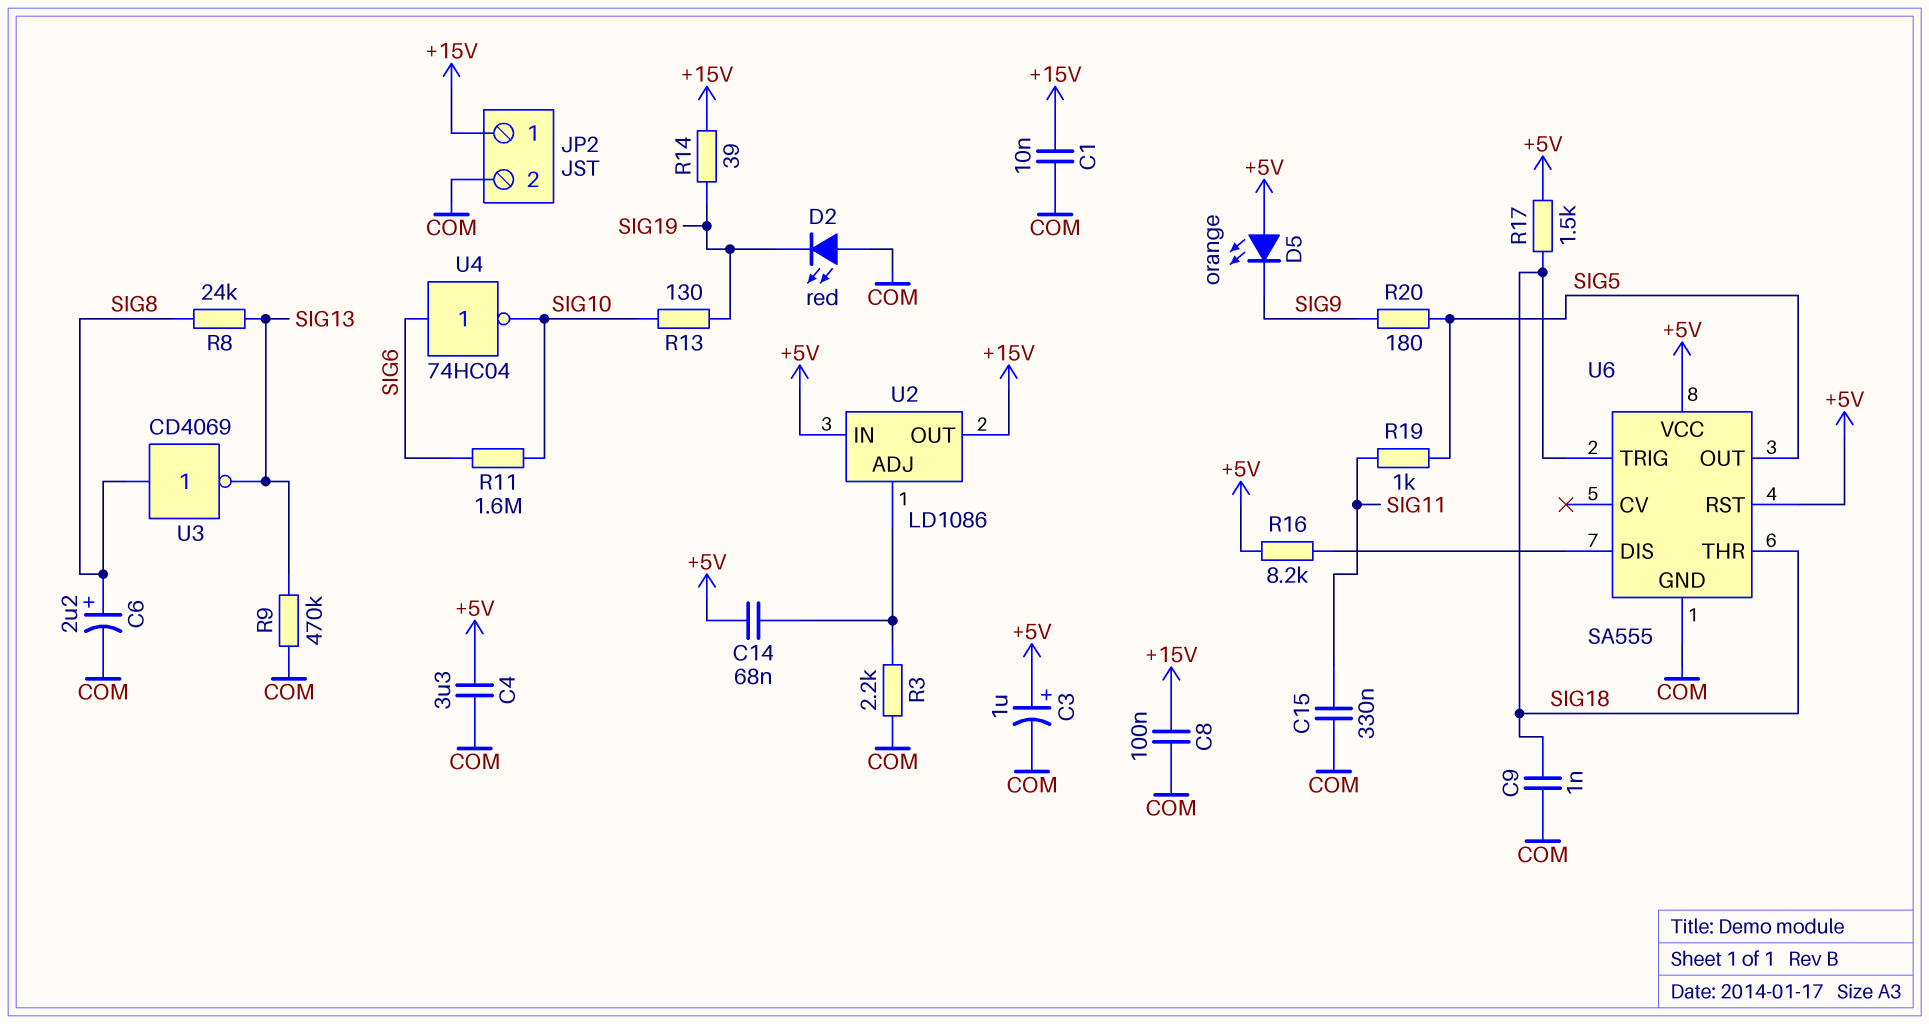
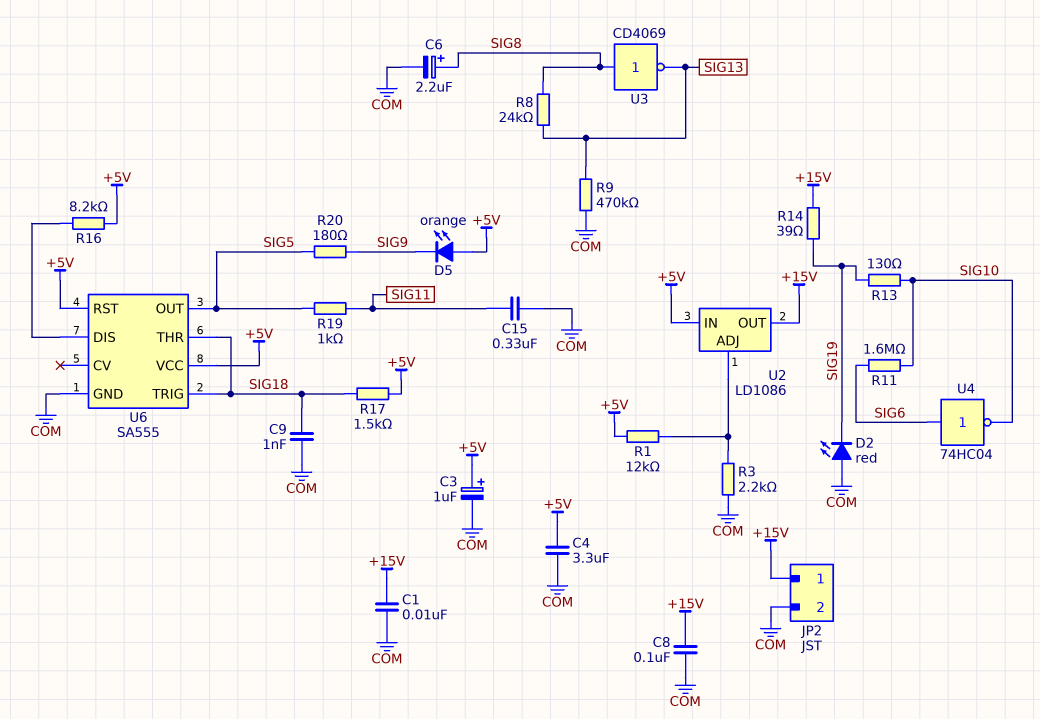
C14: 68nF (+5V, U2/ADJ) -> none
R1: none -> 12k (+5V, U2/ADJ)

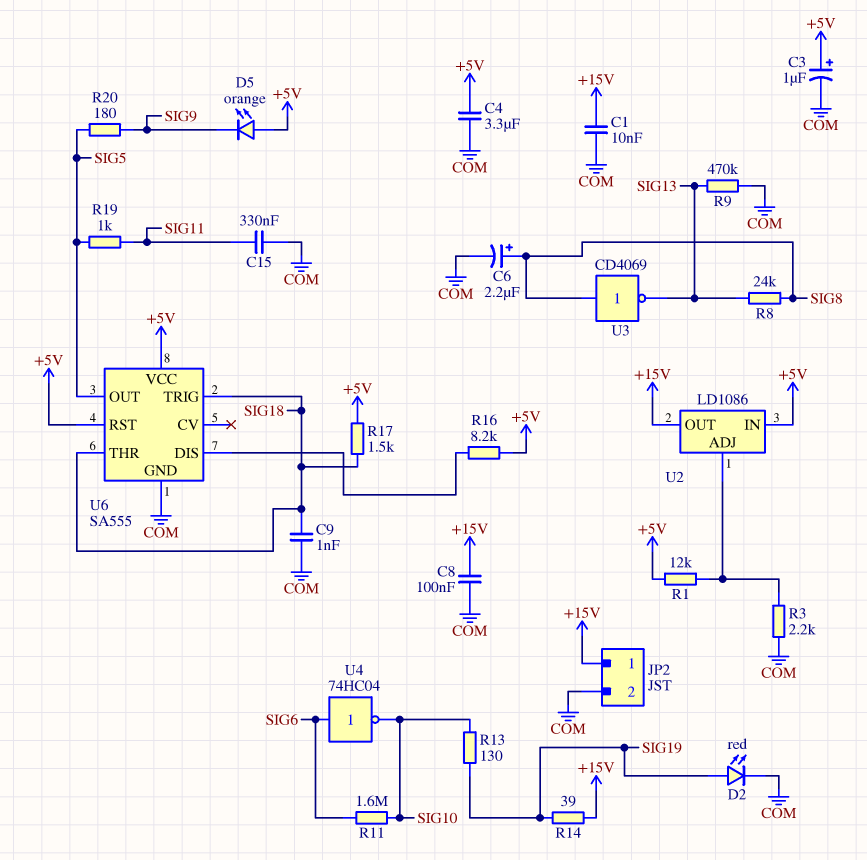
D2: LED red (A COM, K SIG19) -> LED red (A SIG19, K COM)

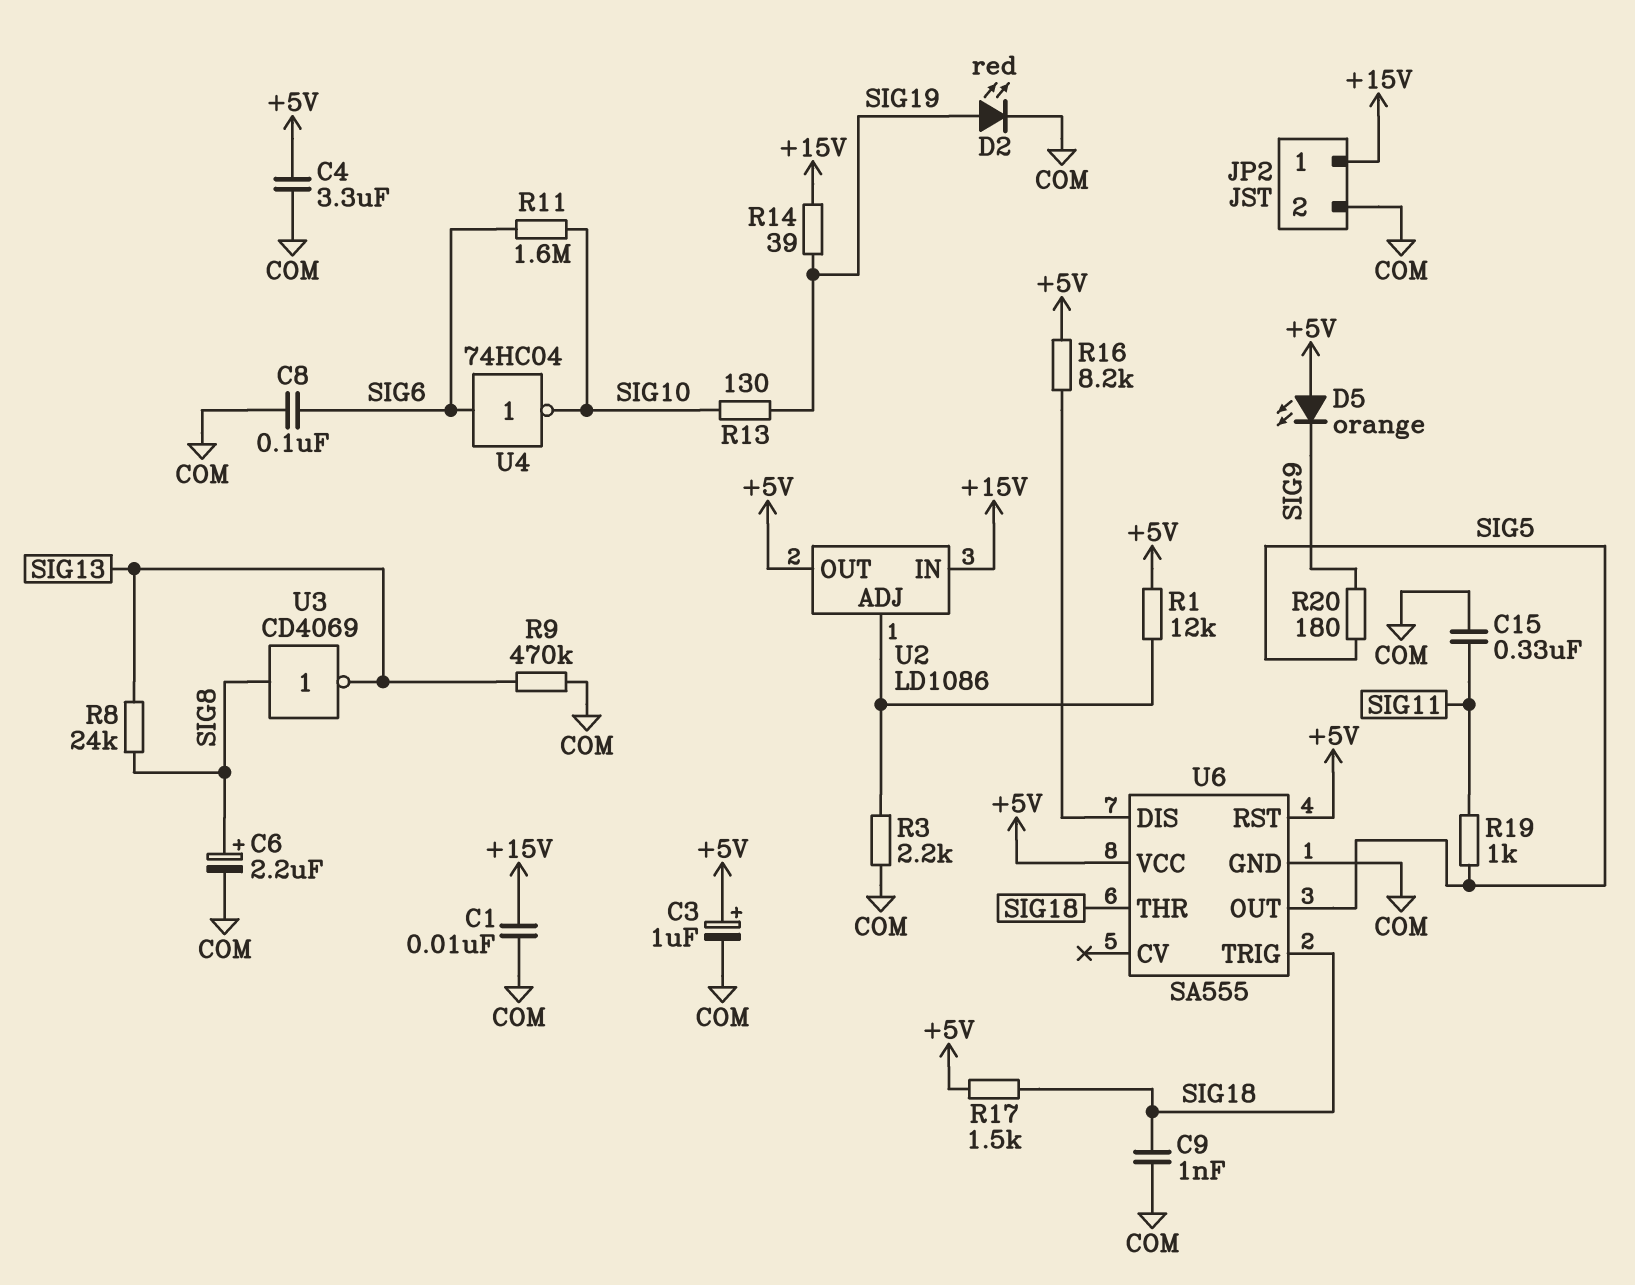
C8: 100nF (+15V, COM) -> 100nF (COM, SIG6)
U2 pin IN: +5V -> +15V
U2 pin OUT: +15V -> +5V

